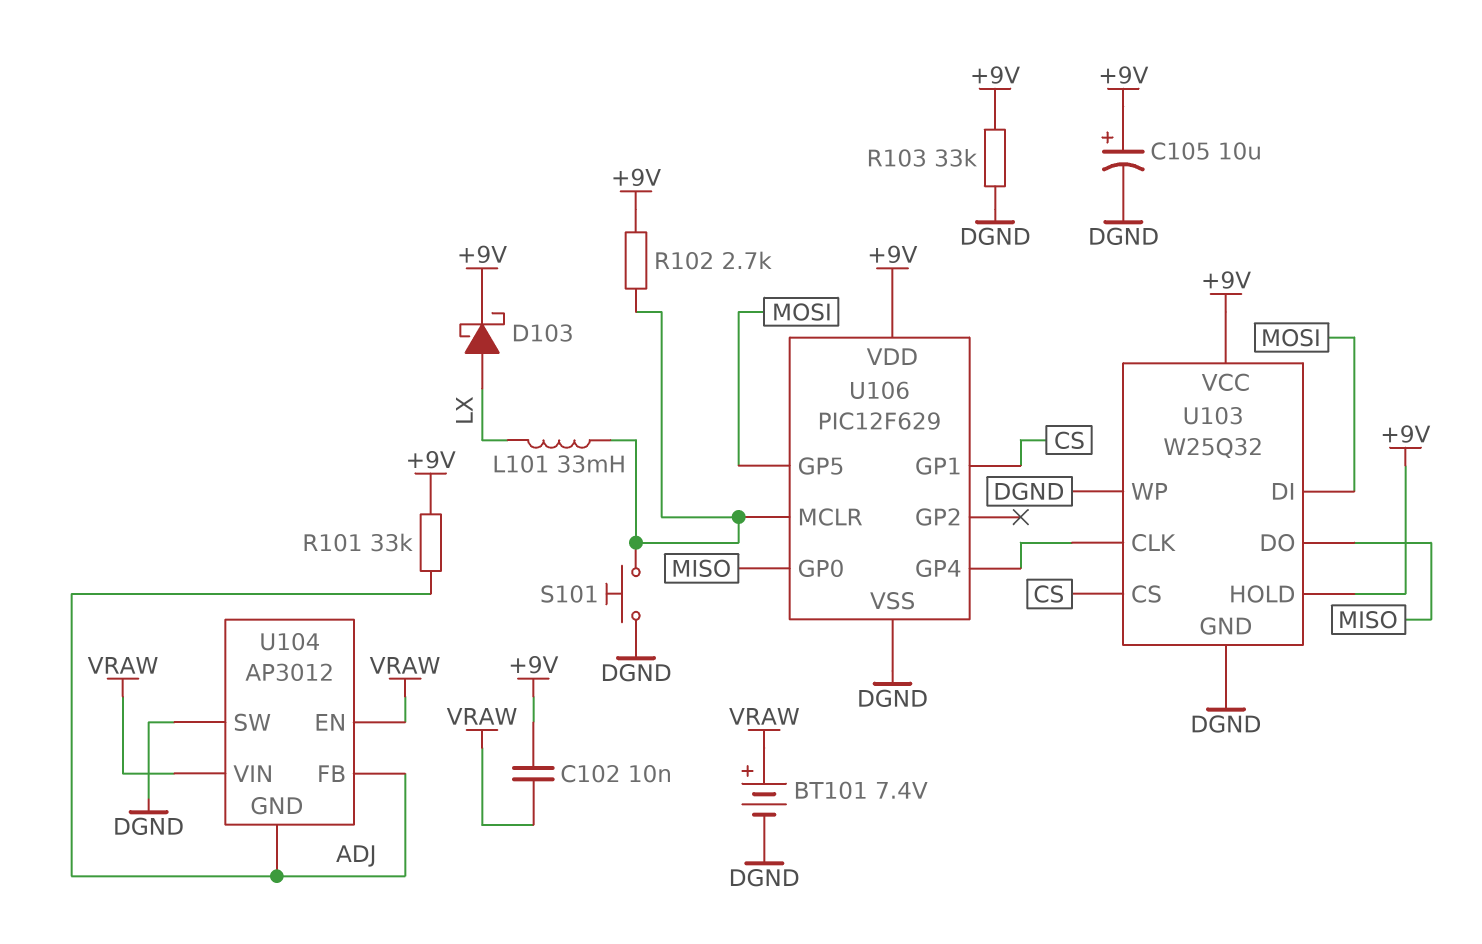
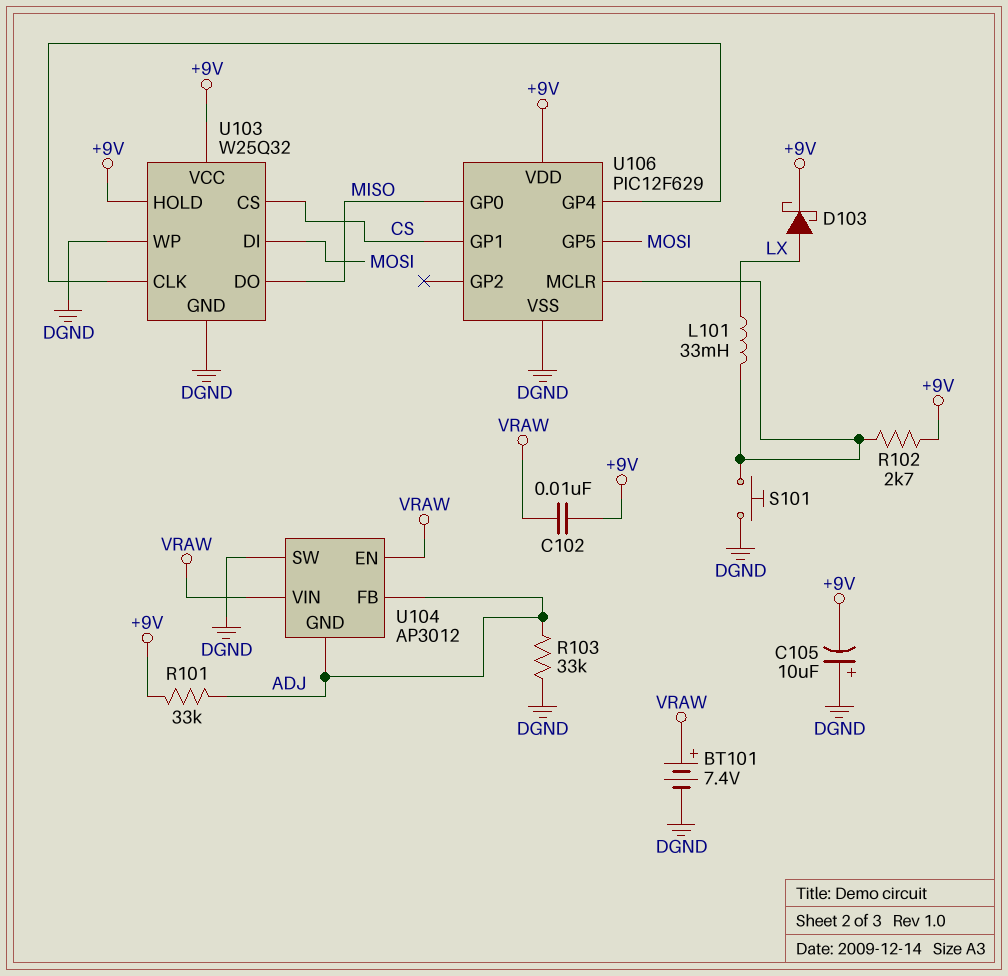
C105: 10uF (plus +9V, minus DGND) -> 10uF (plus DGND, minus +9V)
R103: 33k (+9V, DGND) -> 33k (ADJ, DGND)

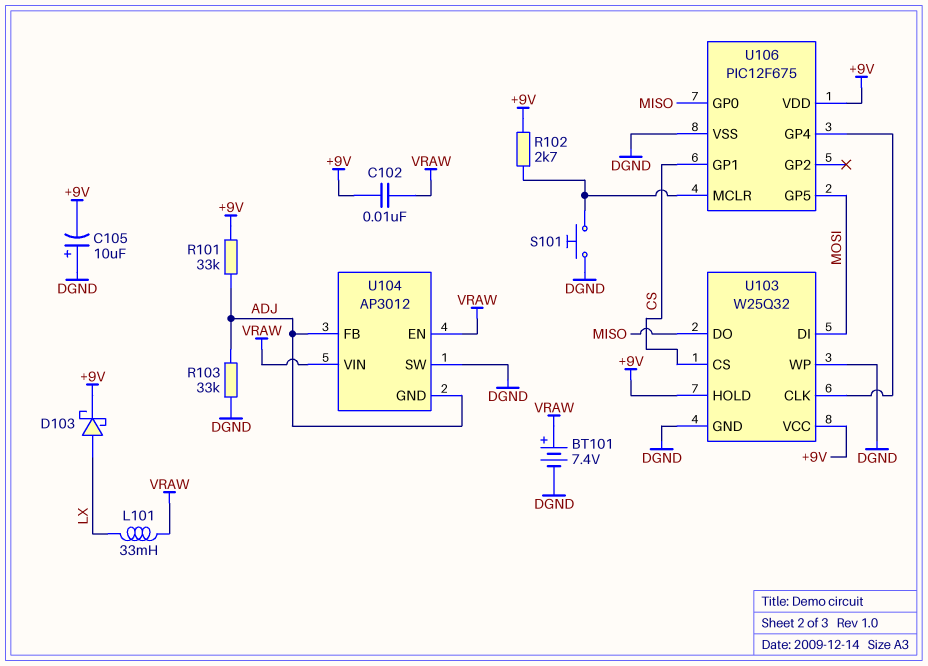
L101: 33mH (LX, U106/MCLR) -> 33mH (LX, VRAW)
U106: PIC12F629 -> PIC12F675

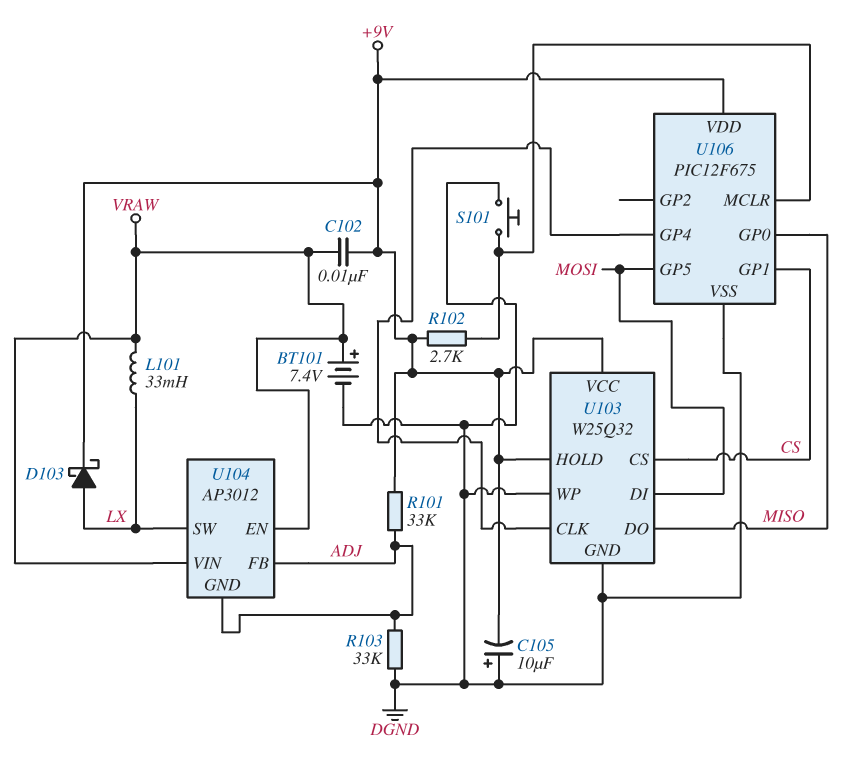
U104 pin SW: DGND -> LX

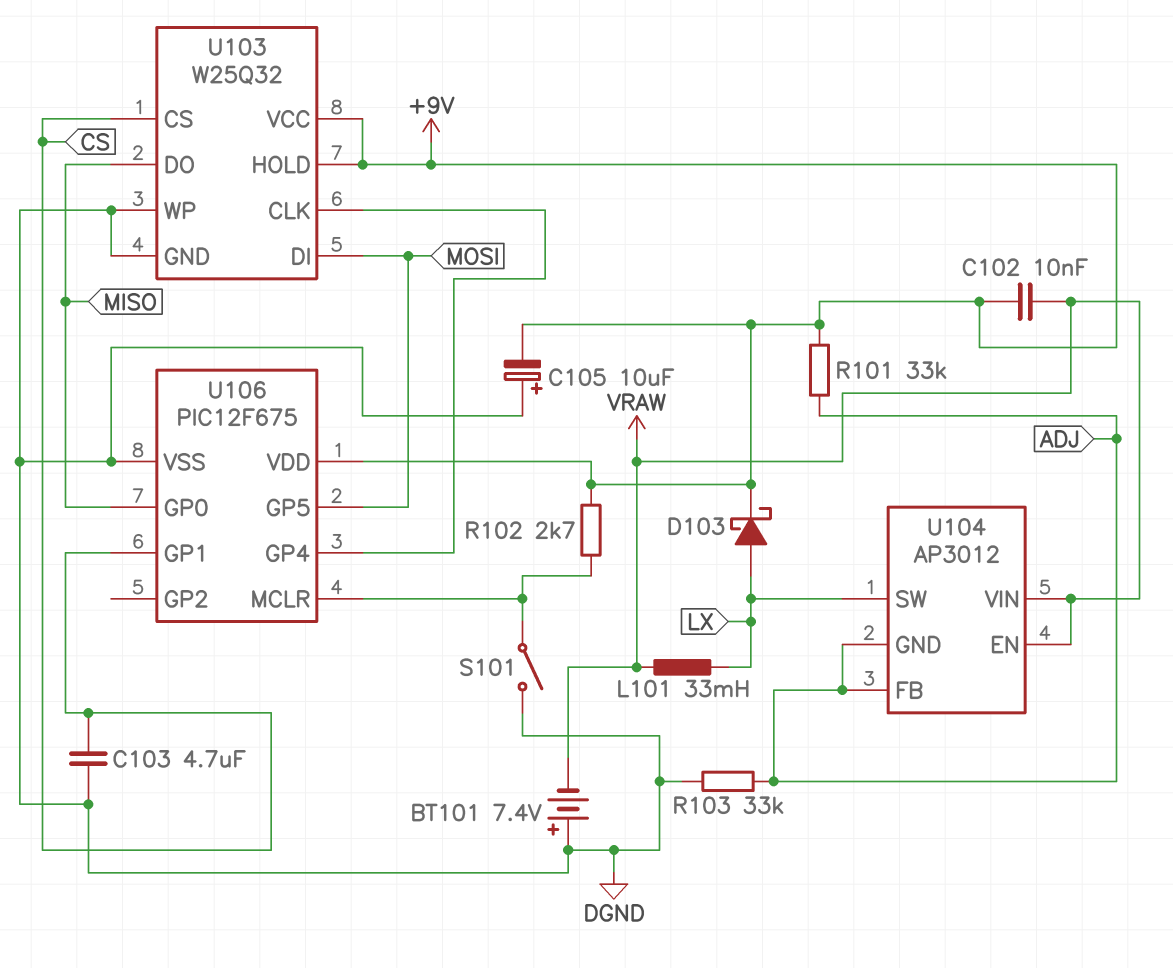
BT101: 7.4V (plus VRAW, minus DGND) -> 7.4V (plus DGND, minus VRAW)
C103: none -> 4.7uF (CS, DGND)
S101: button (DGND, U106/MCLR) -> switch (DGND, U106/MCLR)

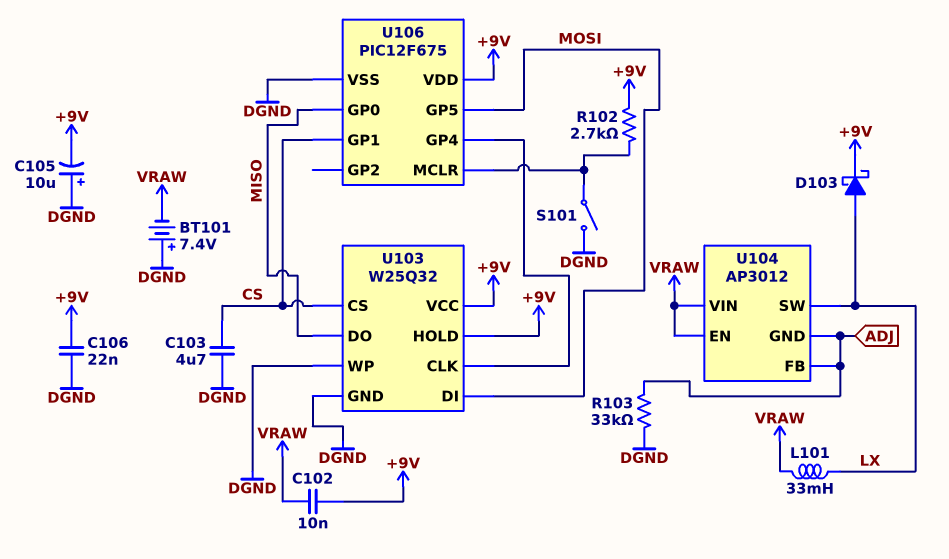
C106: none -> 22nF (+9V, DGND)
R101: 33k (+9V, ADJ) -> none

